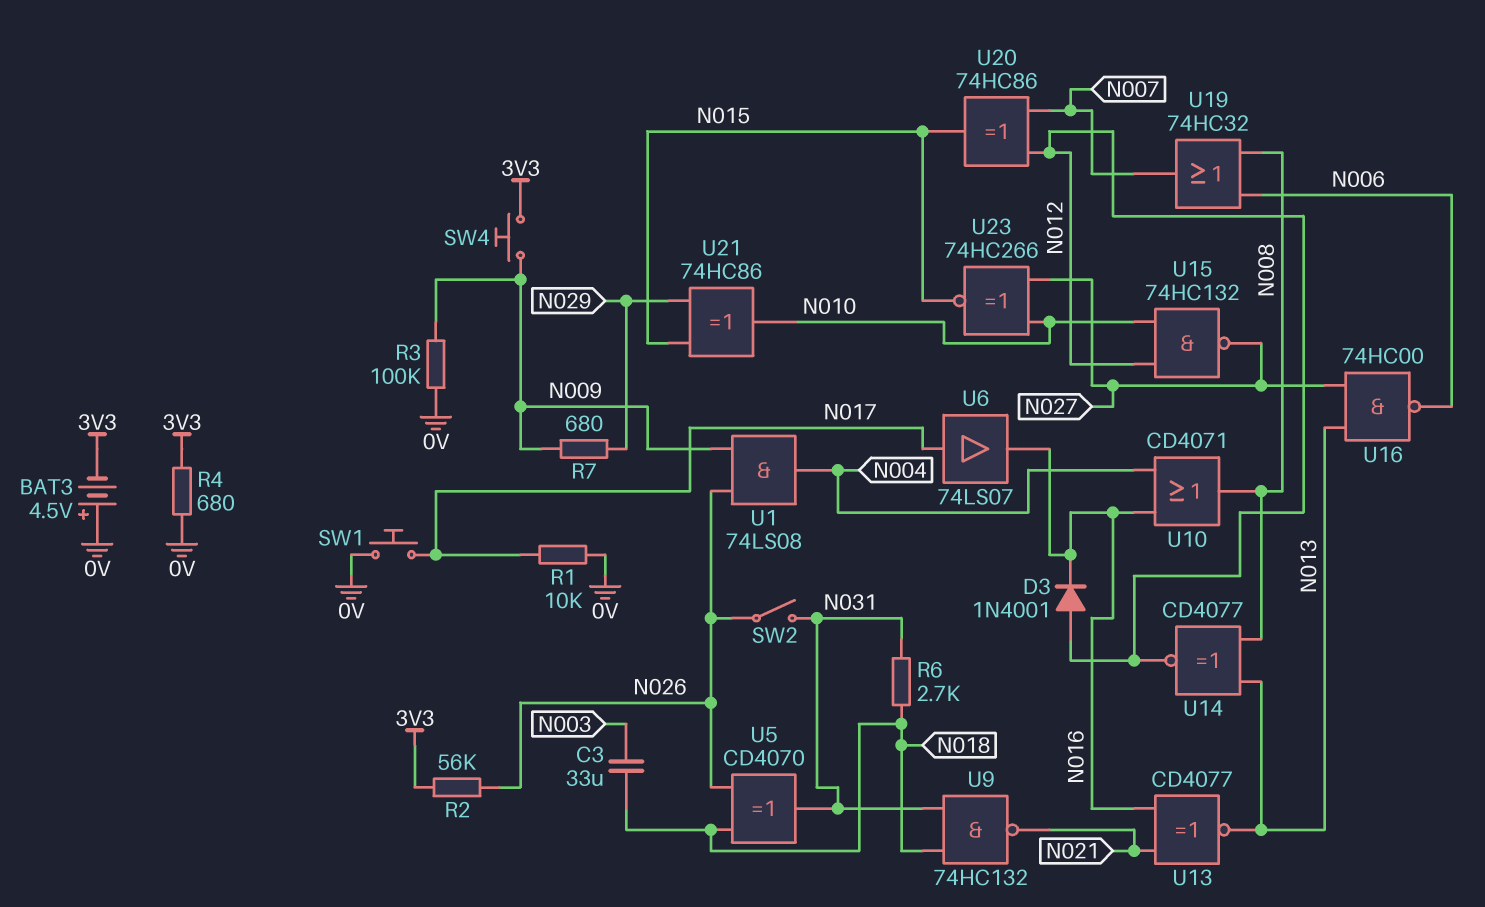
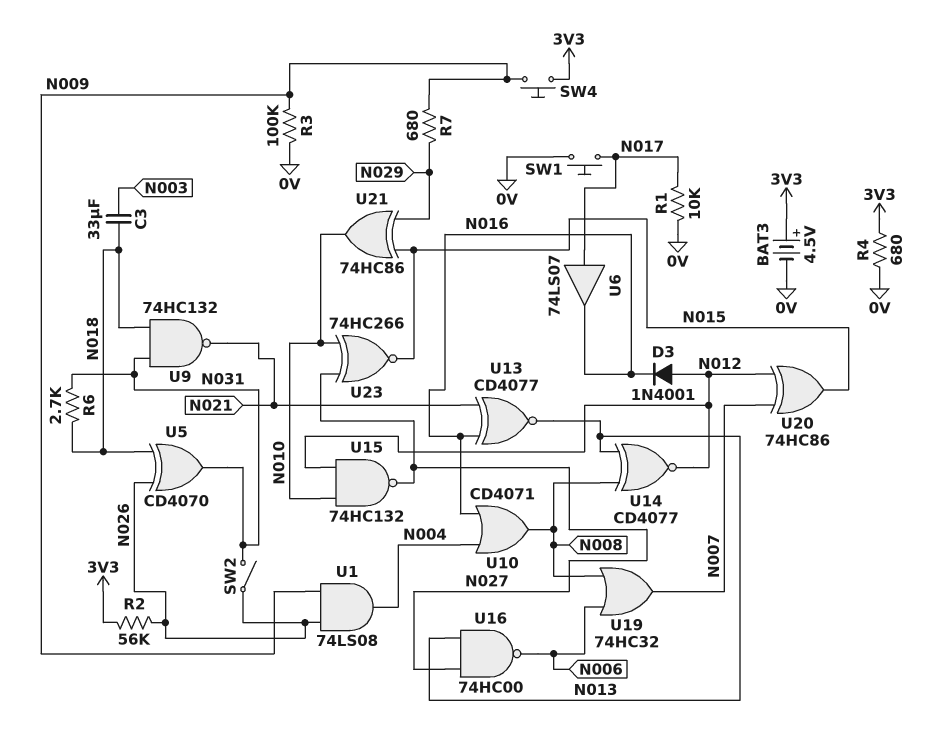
BAT3: 4.5V (plus 0V, minus 3V3) -> 4.5V (plus 3V3, minus 0V)

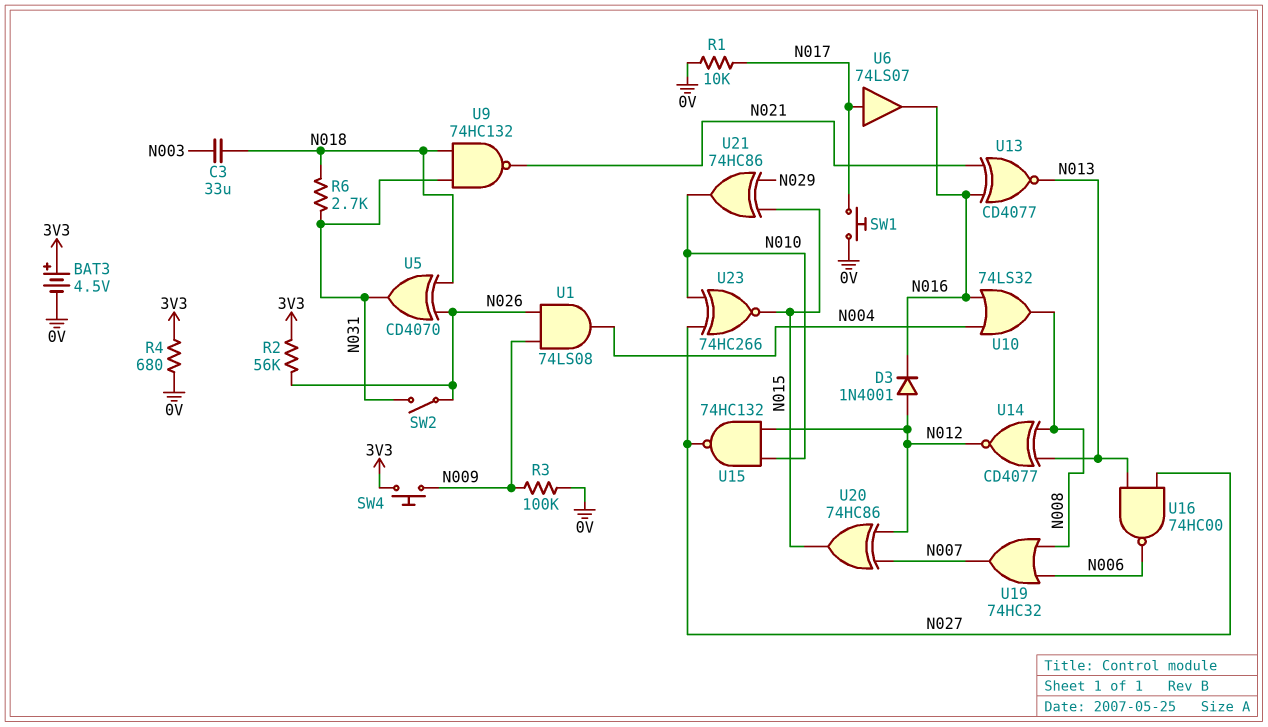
R7: 680 (N009, N029) -> none
U10: OR CD4071 (in N004, in N016, out N008) -> OR 74LS32 (in N004, in N016, out N008)

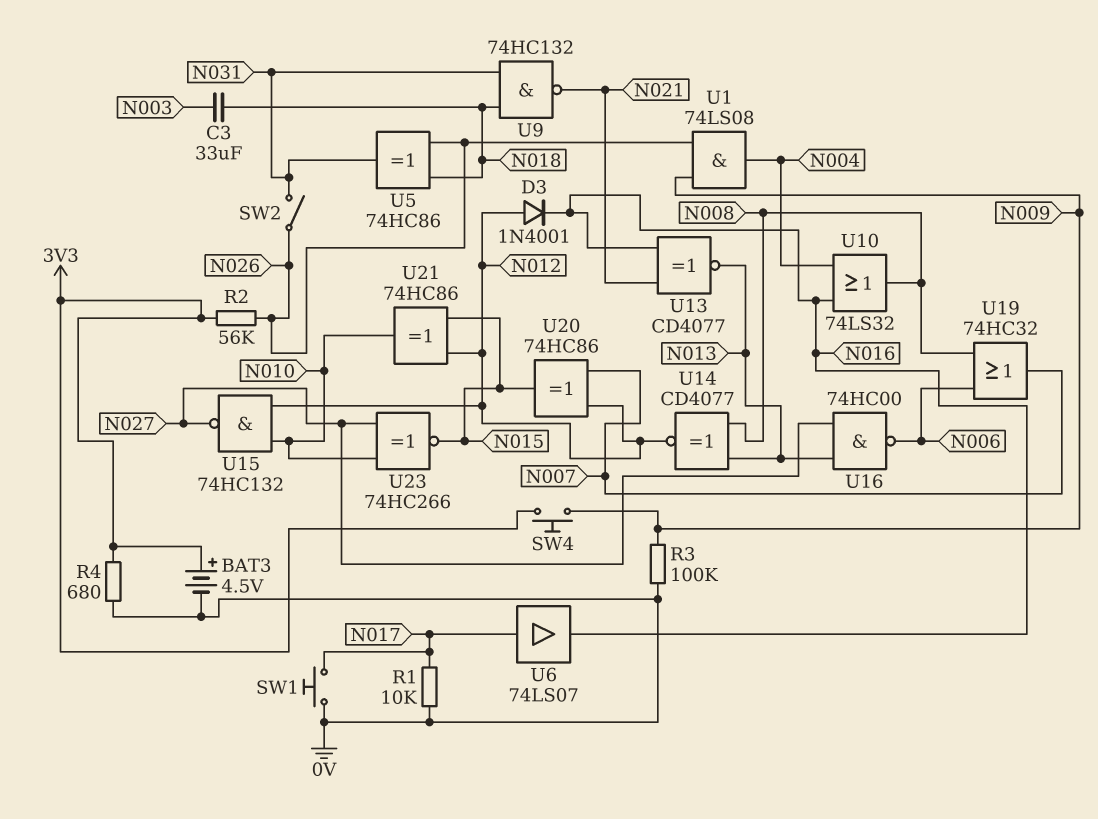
R6: 2.7k (N018, N031) -> none
U5: XOR CD4070 (in N018, in N026, out N031) -> XOR 74HC86 (in N018, in N026, out N031)
U21: XOR 74HC86 (in N015, in N029, out N010) -> XOR 74HC86 (in N012, in N015, out N010)

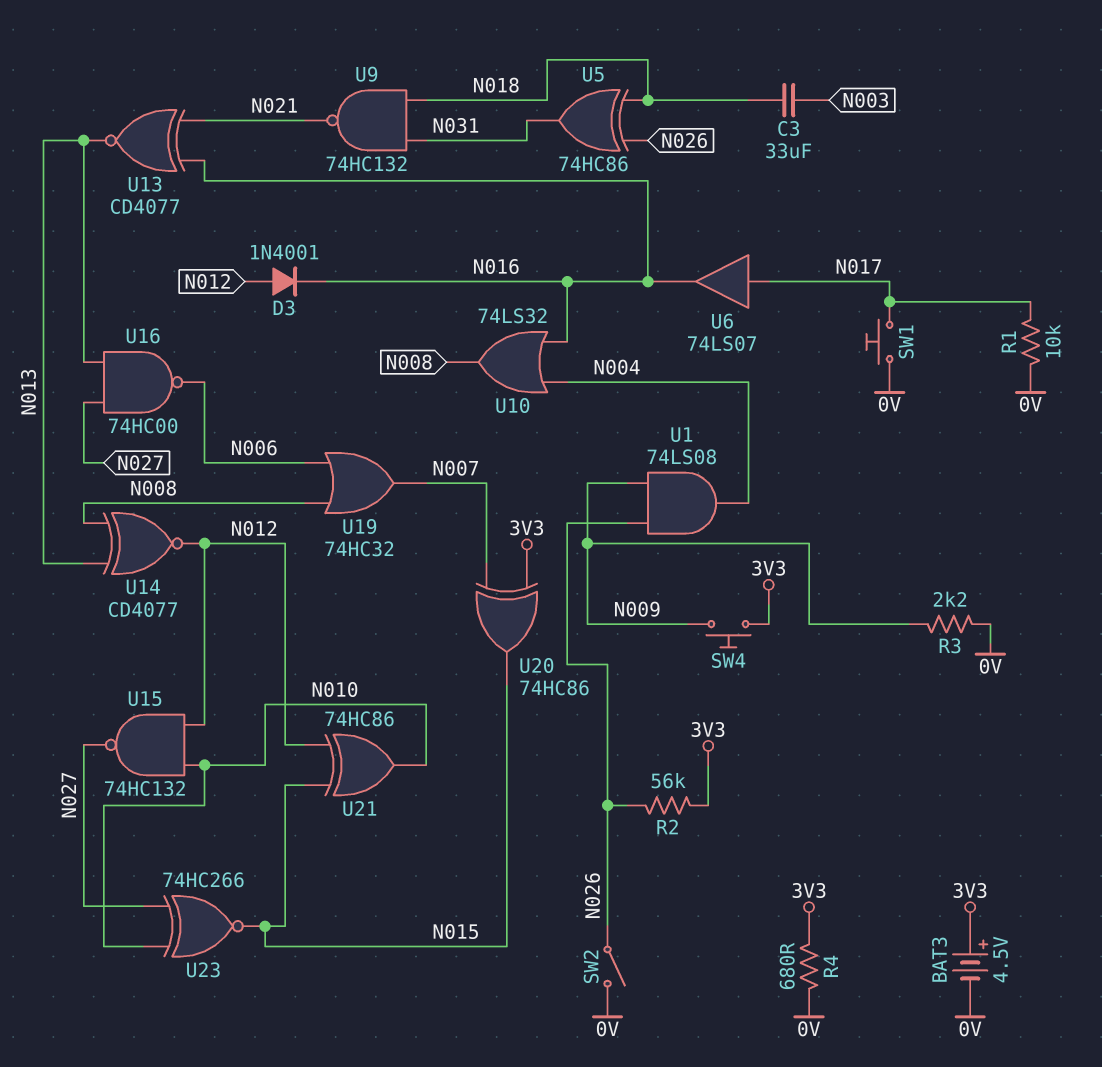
R3: 100k (0V, N009) -> 2.2k (0V, N009)
SW2: switch (N026, N031) -> switch (0V, N026)
U20: XOR 74HC86 (in N007, in N012, out N015) -> XOR 74HC86 (in 3V3, in N007, out N015)

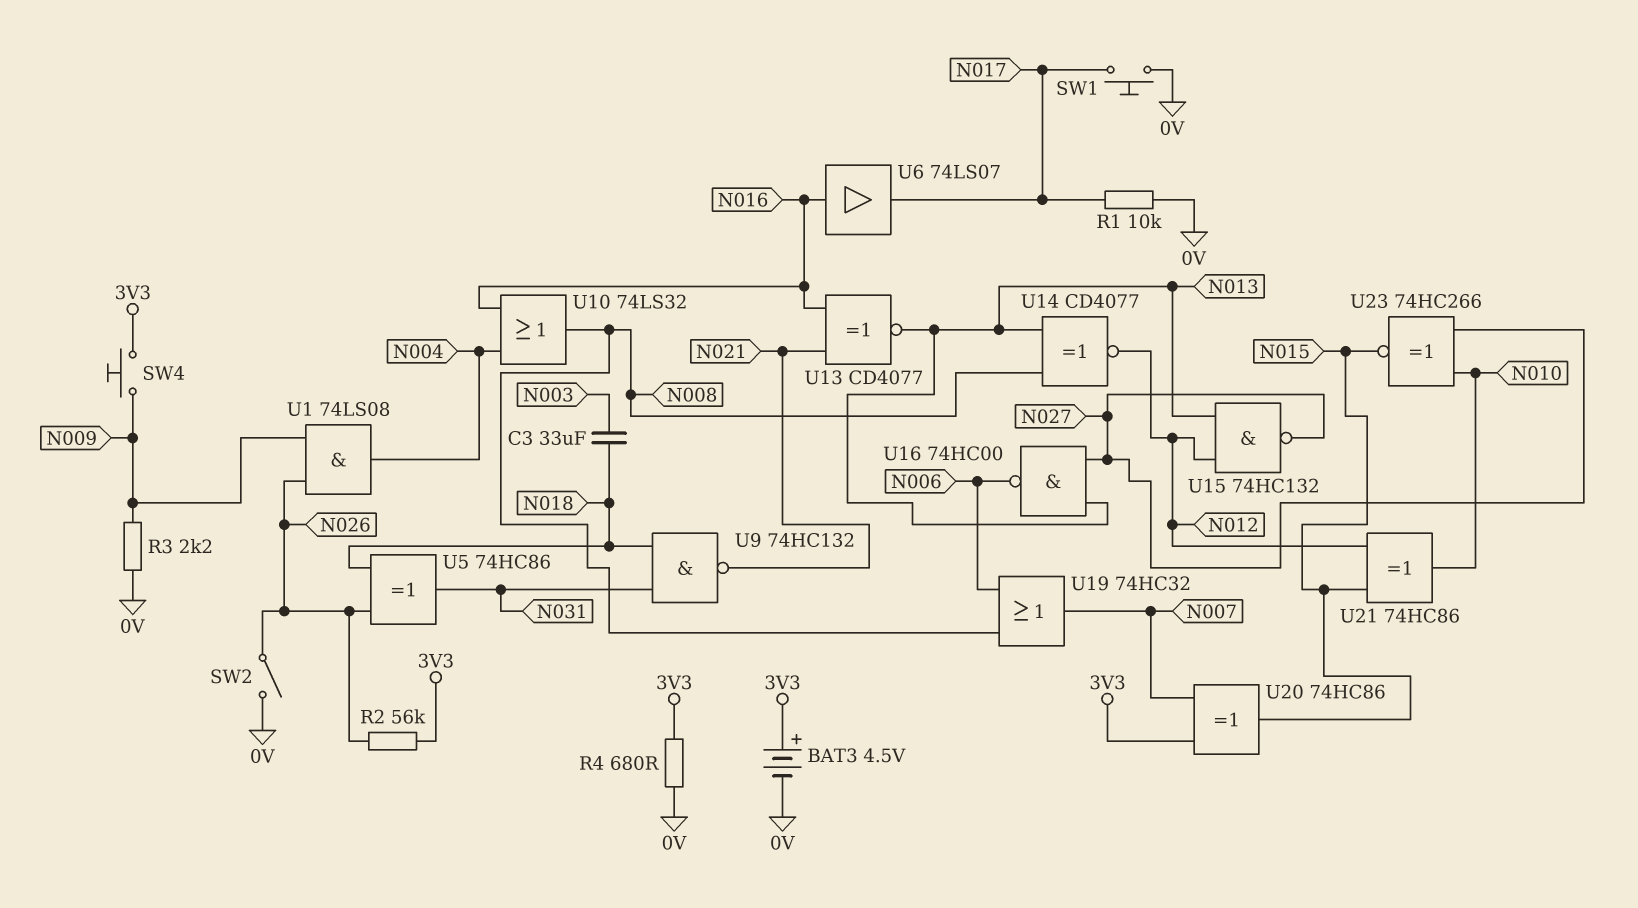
D3: diode 1N4001 (A N012, K N016) -> none
U6: buffer 74LS07 (in N017, out N016) -> buffer 74LS07 (in N016, out N017)
U15: NAND 74HC132 (in N010, in N012, out N027) -> NAND 74HC132 (in N012, in N013, out N027)

